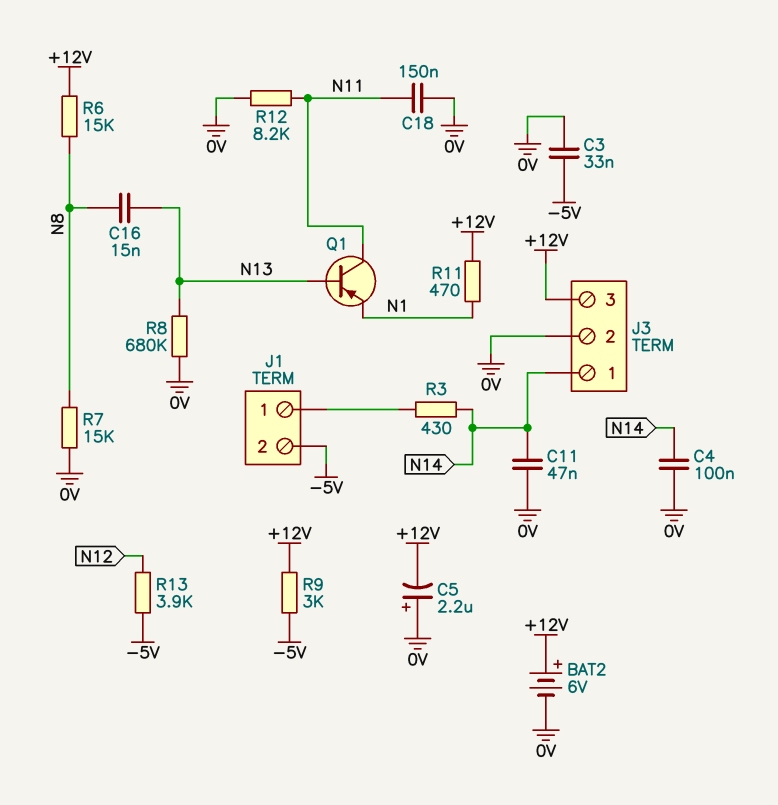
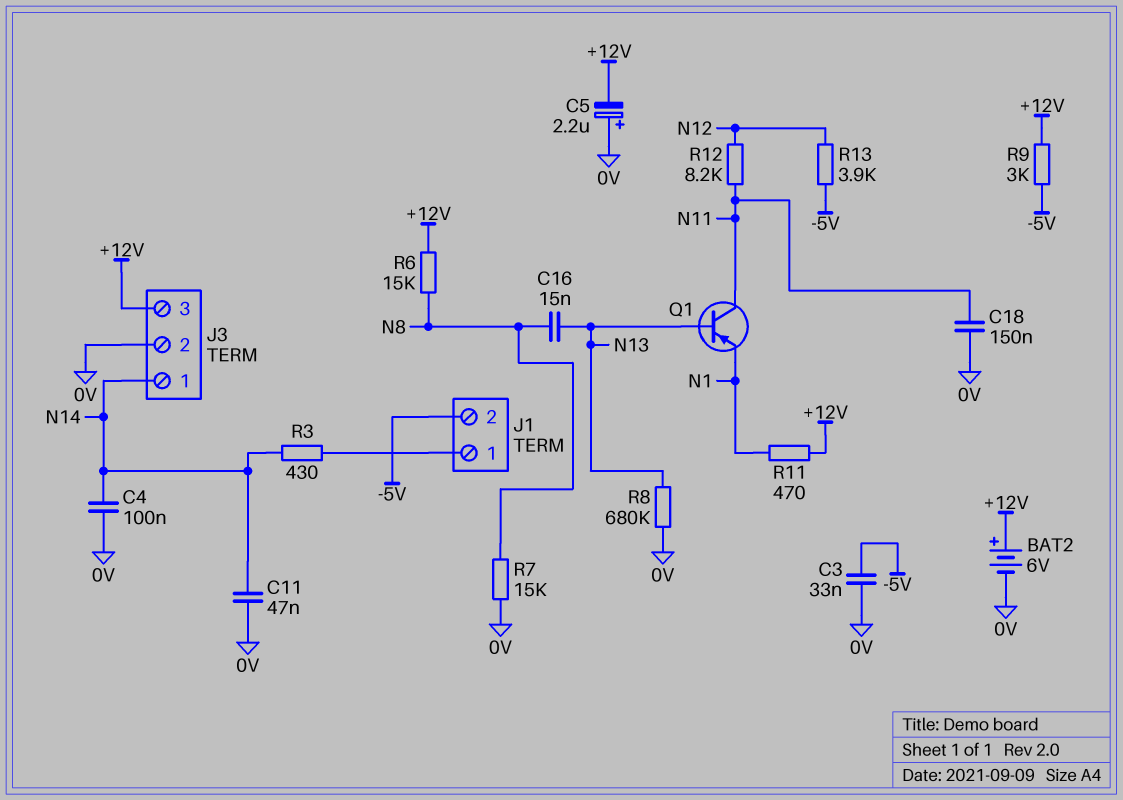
R12: 8.2k (0V, N11) -> 8.2k (N11, N12)

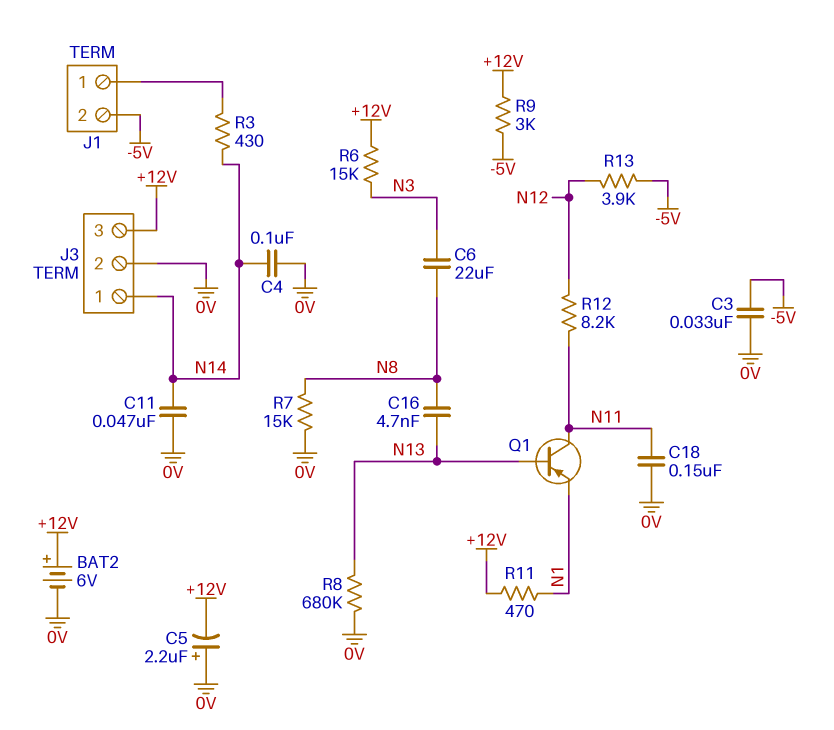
C6: none -> 22uF (N3, N8)
C16: 15nF (N8, N13) -> 4.7nF (N8, N13)
R6: 15k (+12V, N8) -> 15k (+12V, N3)

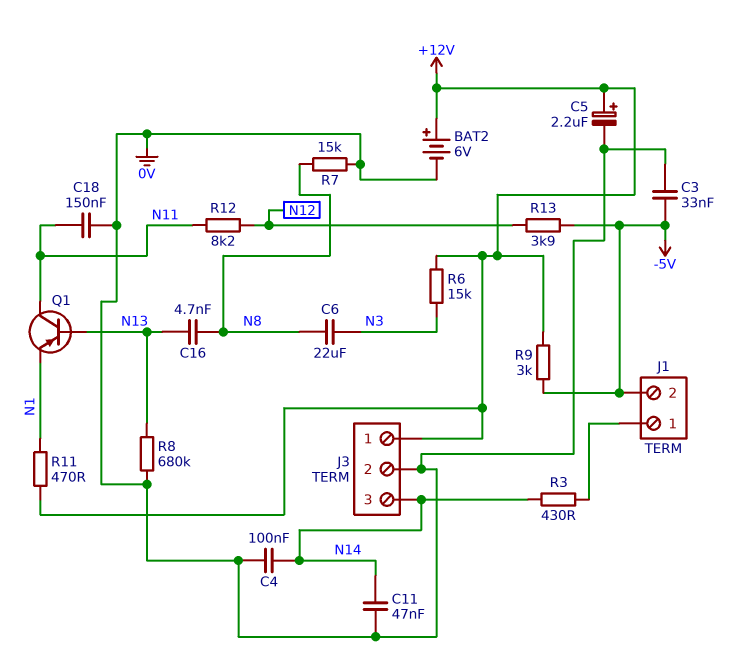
C5: 2.2uF (plus 0V, minus +12V) -> 2.2uF (plus +12V, minus 0V)
J3 pin 1: N14 -> +12V
J3 pin 3: +12V -> N14

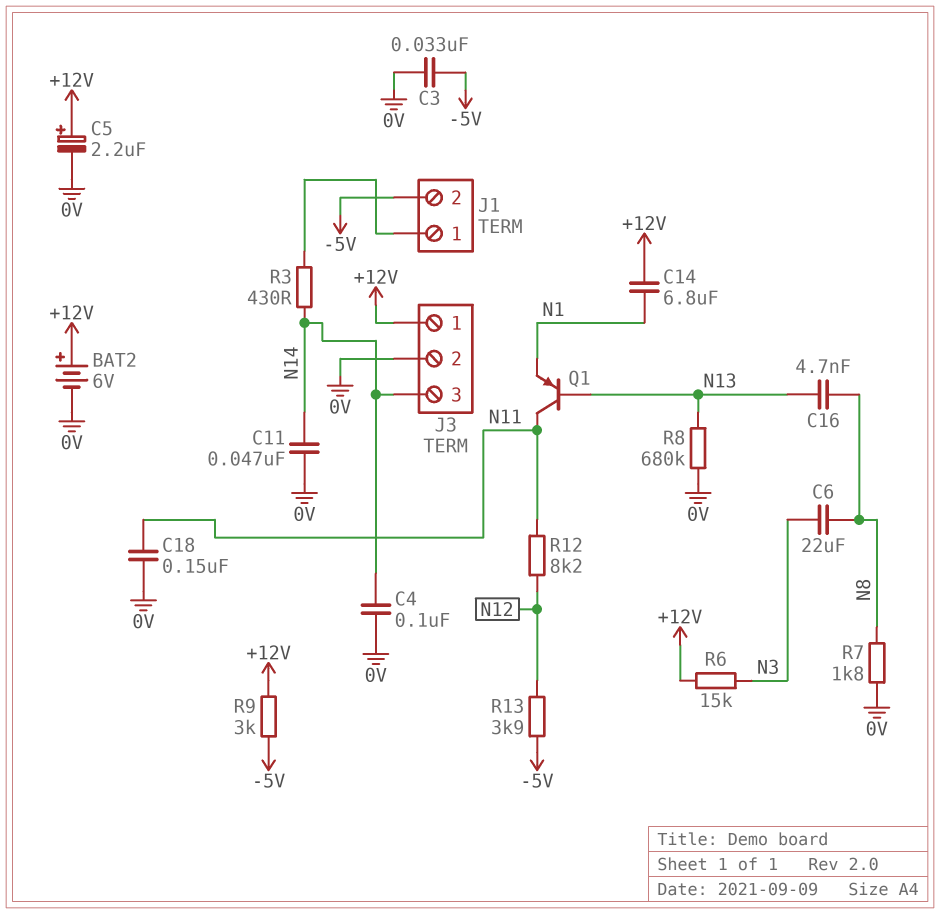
C14: none -> 6.8uF (+12V, N1)
R7: 15k (0V, N8) -> 1.8k (0V, N8)
R11: 470 (+12V, N1) -> none

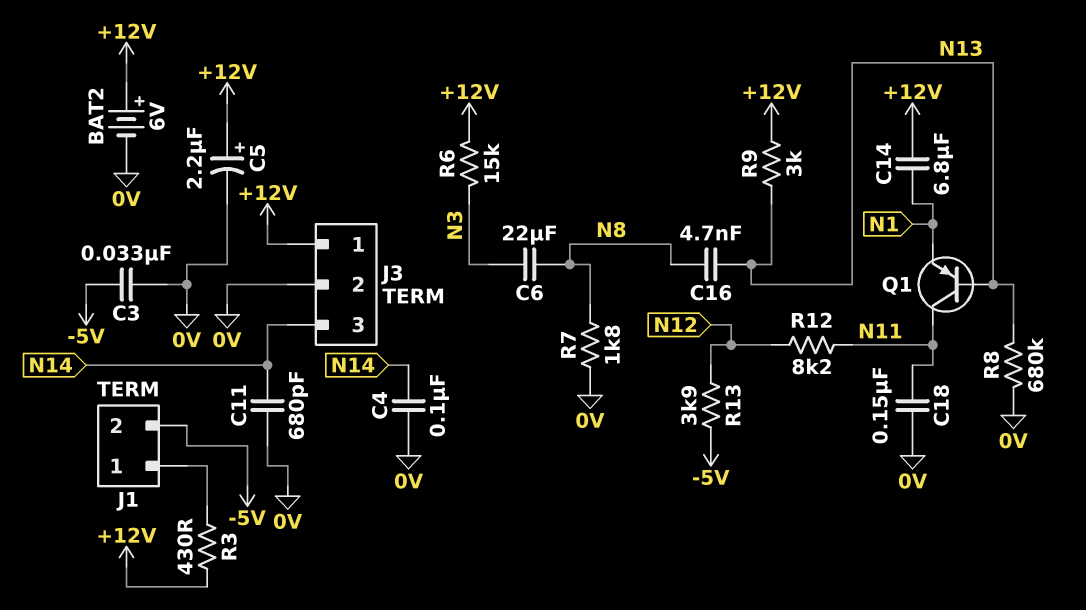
C11: 47nF (0V, N14) -> 680pF (0V, N14)
R3: 430 (J1/1, N14) -> 430 (+12V, J1/1)
R9: 3k (+12V, -5V) -> 3k (+12V, N13)

